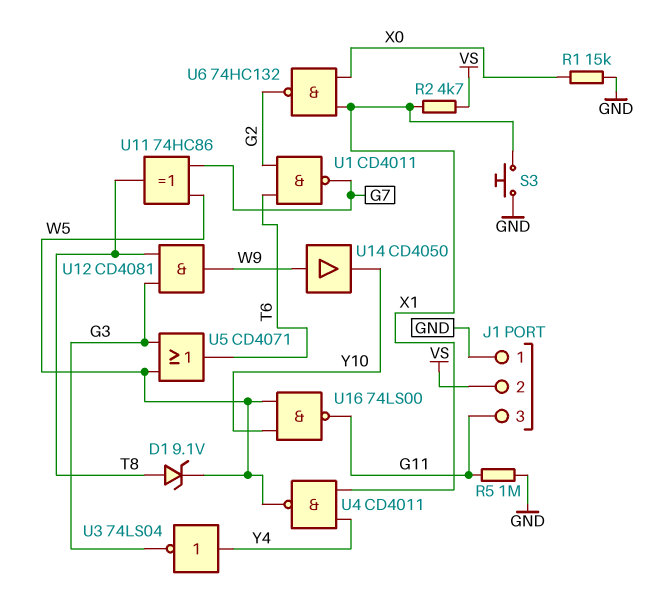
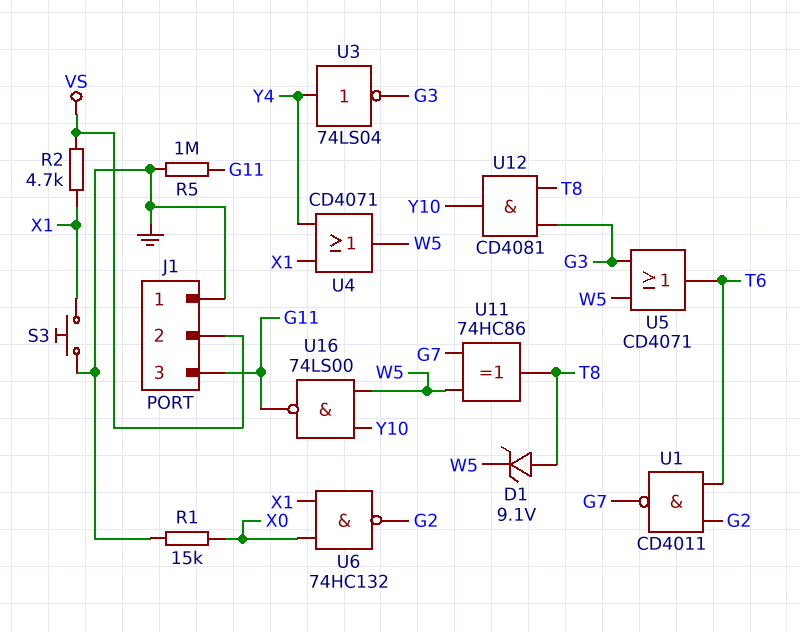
U4: NAND CD4011 (in X1, in Y4, out W5) -> OR CD4071 (in X1, in Y4, out W5)
U12: AND CD4081 (in G3, in T8, out W9) -> AND CD4081 (in G3, in T8, out Y10)
U14: buffer CD4050 (in W9, out Y10) -> none

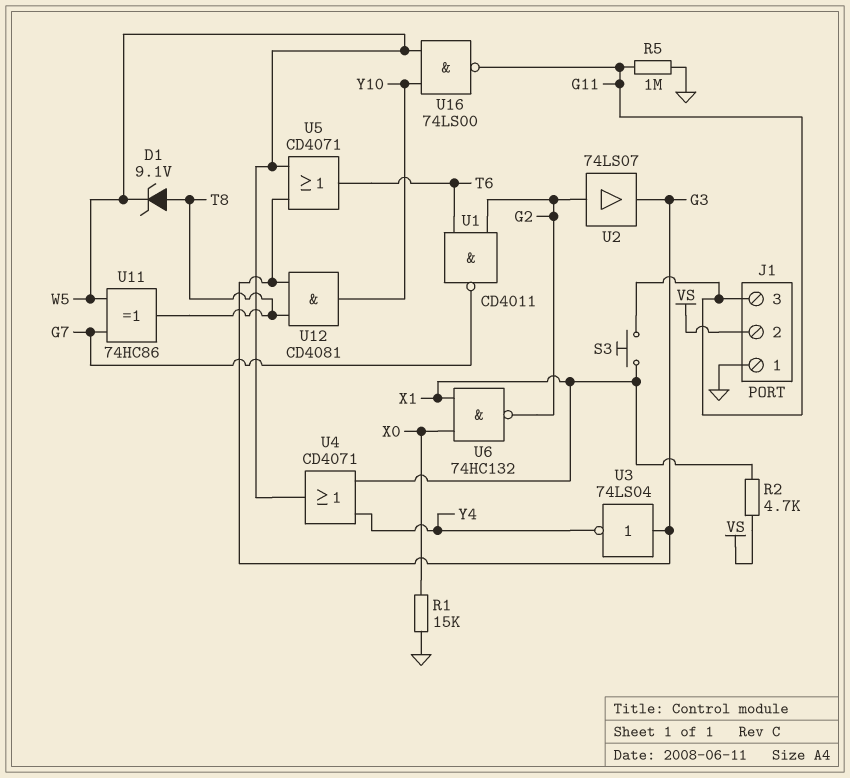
S3: button (GND, X1) -> button (G11, X1)
U2: none -> buffer 74LS07 (in G2, out G3)
U3: NOT 74LS04 (in Y4, out G3) -> NOT 74LS04 (in G3, out Y4)

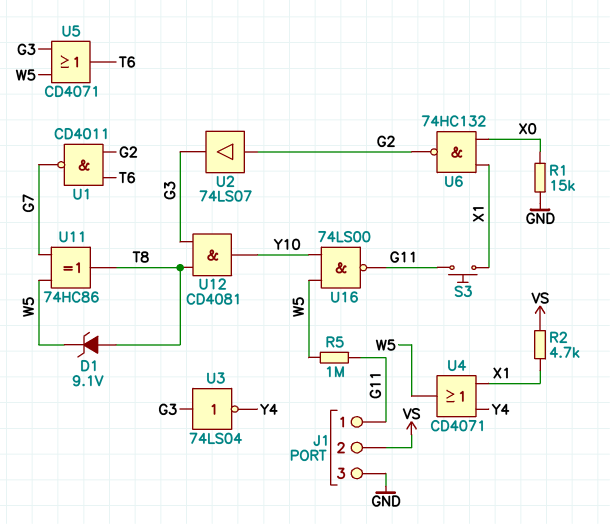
J1 pin 1: GND -> G11
J1 pin 3: G11 -> GND
R5: 1M (G11, GND) -> 1M (G11, W5)

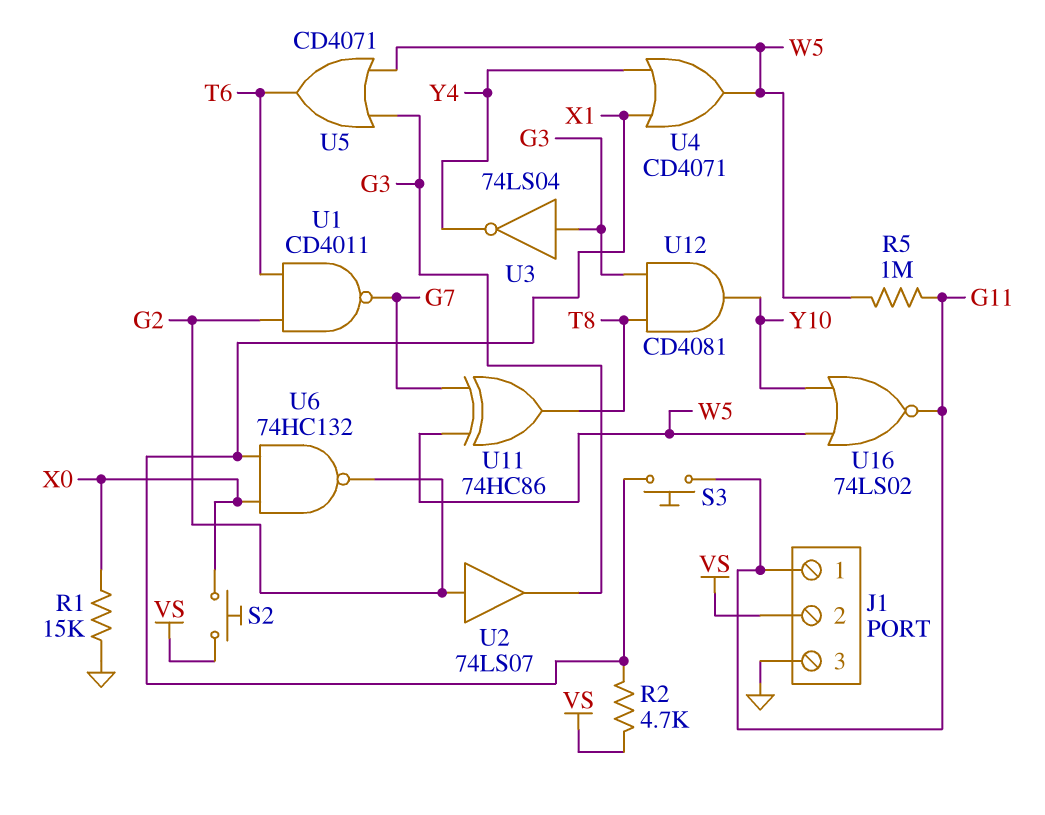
D1: zener 9.1V (A T8, K W5) -> none
S2: none -> button (VS, X0)
U16: NAND 74LS00 (in W5, in Y10, out G11) -> NOR 74LS02 (in W5, in Y10, out G11)

